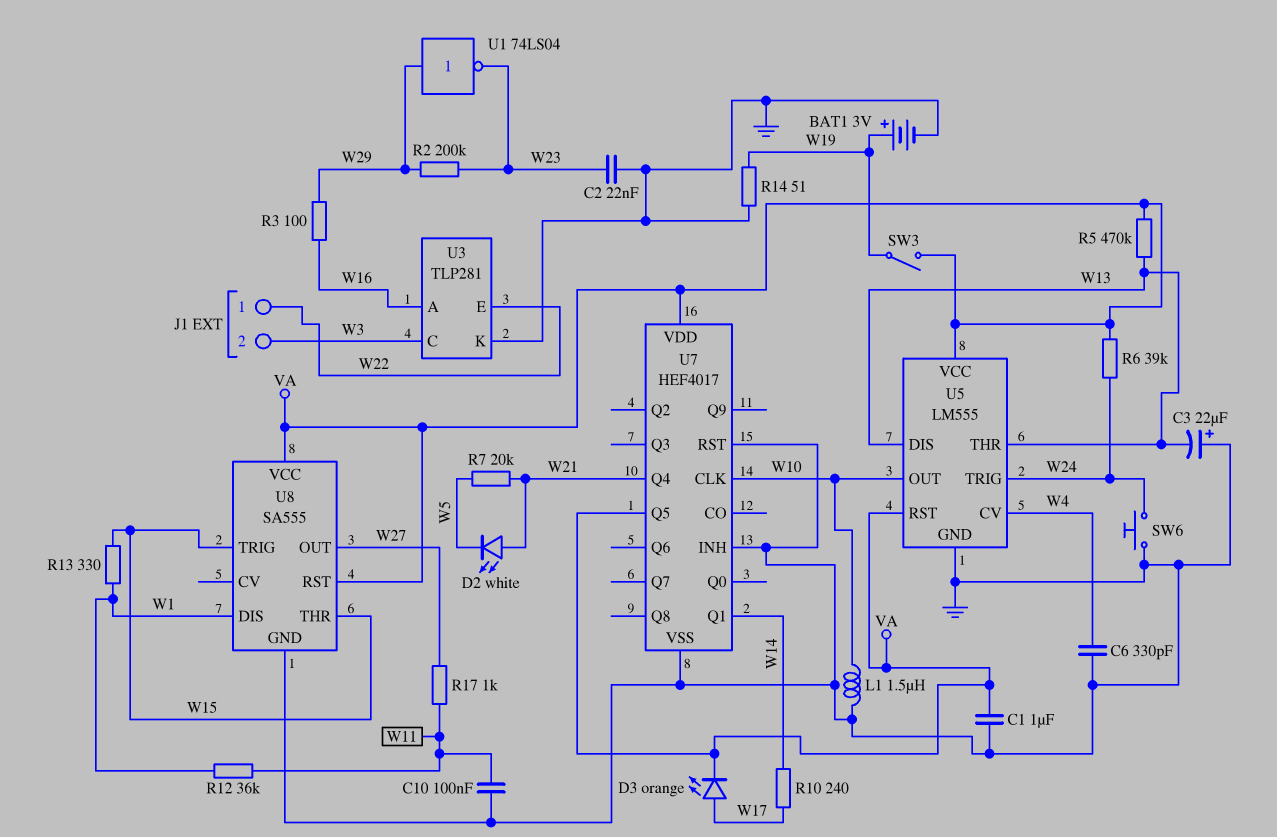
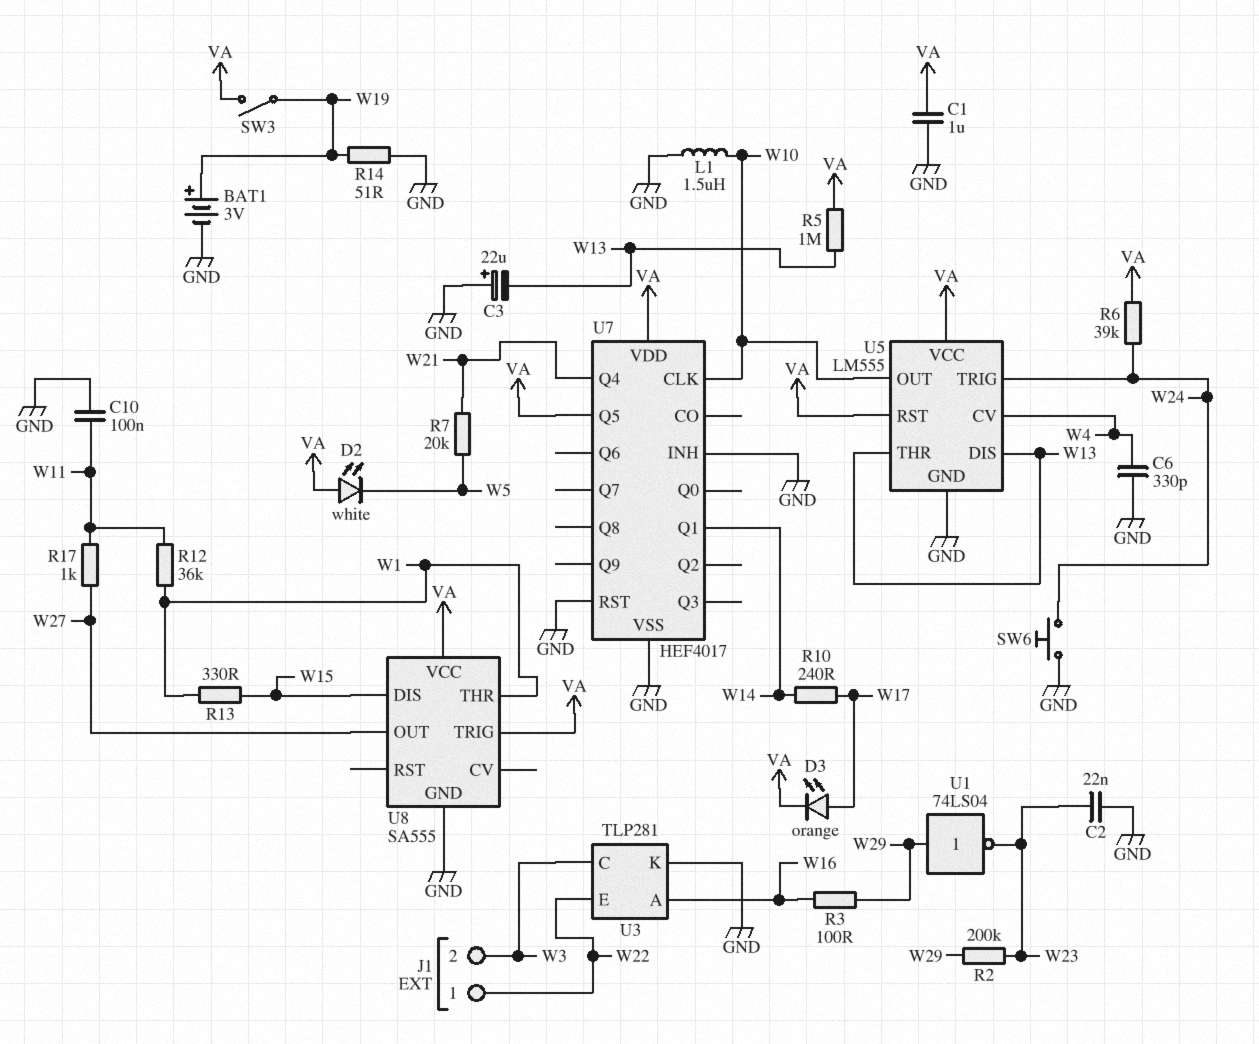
D2: LED white (A W21, K W5) -> LED white (A VA, K W5)
R5: 470k (VA, W13) -> 1M (VA, W13)
U8 pin DIS: W1 -> W15
U8 pin RST: VA -> none
U8 pin THR: W15 -> W1
U8 pin TRIG: W15 -> VA

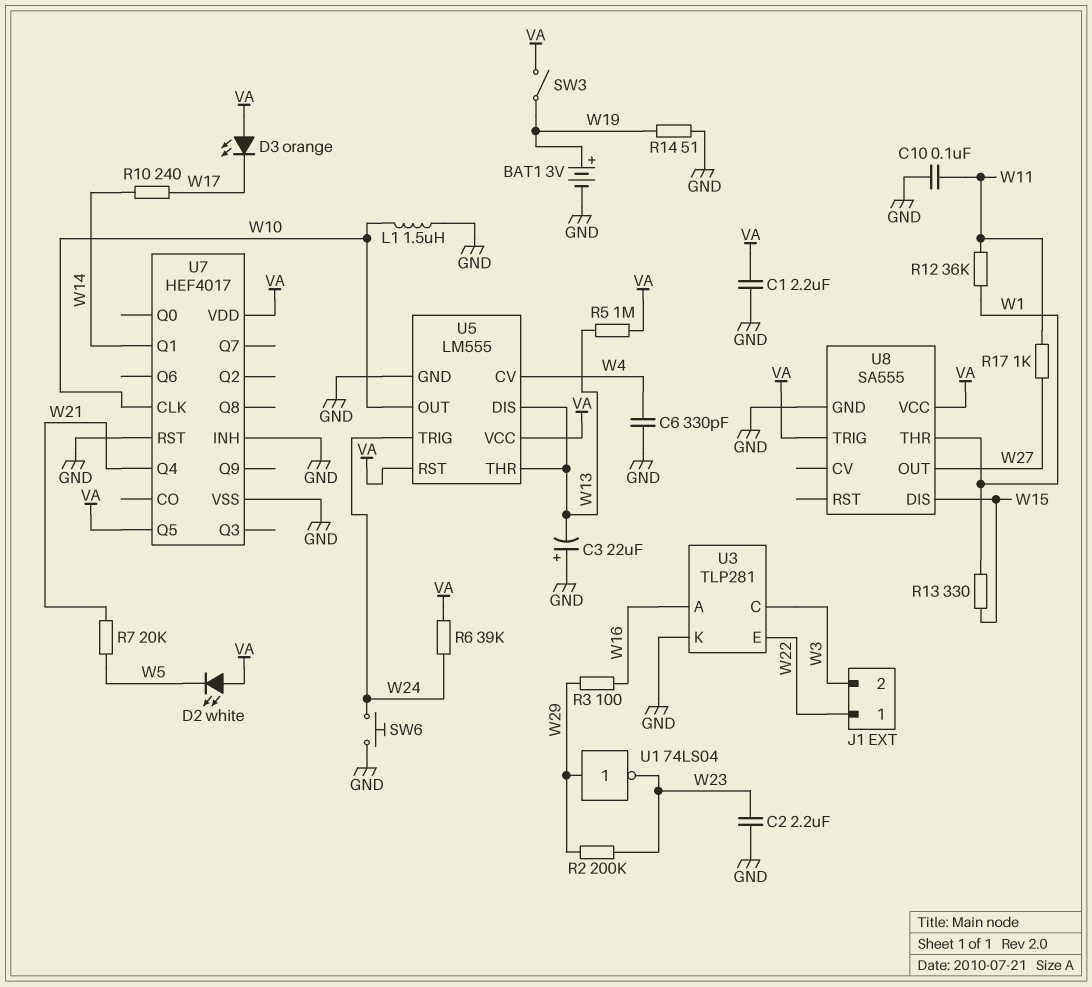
C1: 1uF (GND, VA) -> 2.2uF (GND, VA)
C2: 22nF (GND, W23) -> 2.2uF (GND, W23)
D3: LED orange (A W17, K VA) -> LED orange (A VA, K W17)

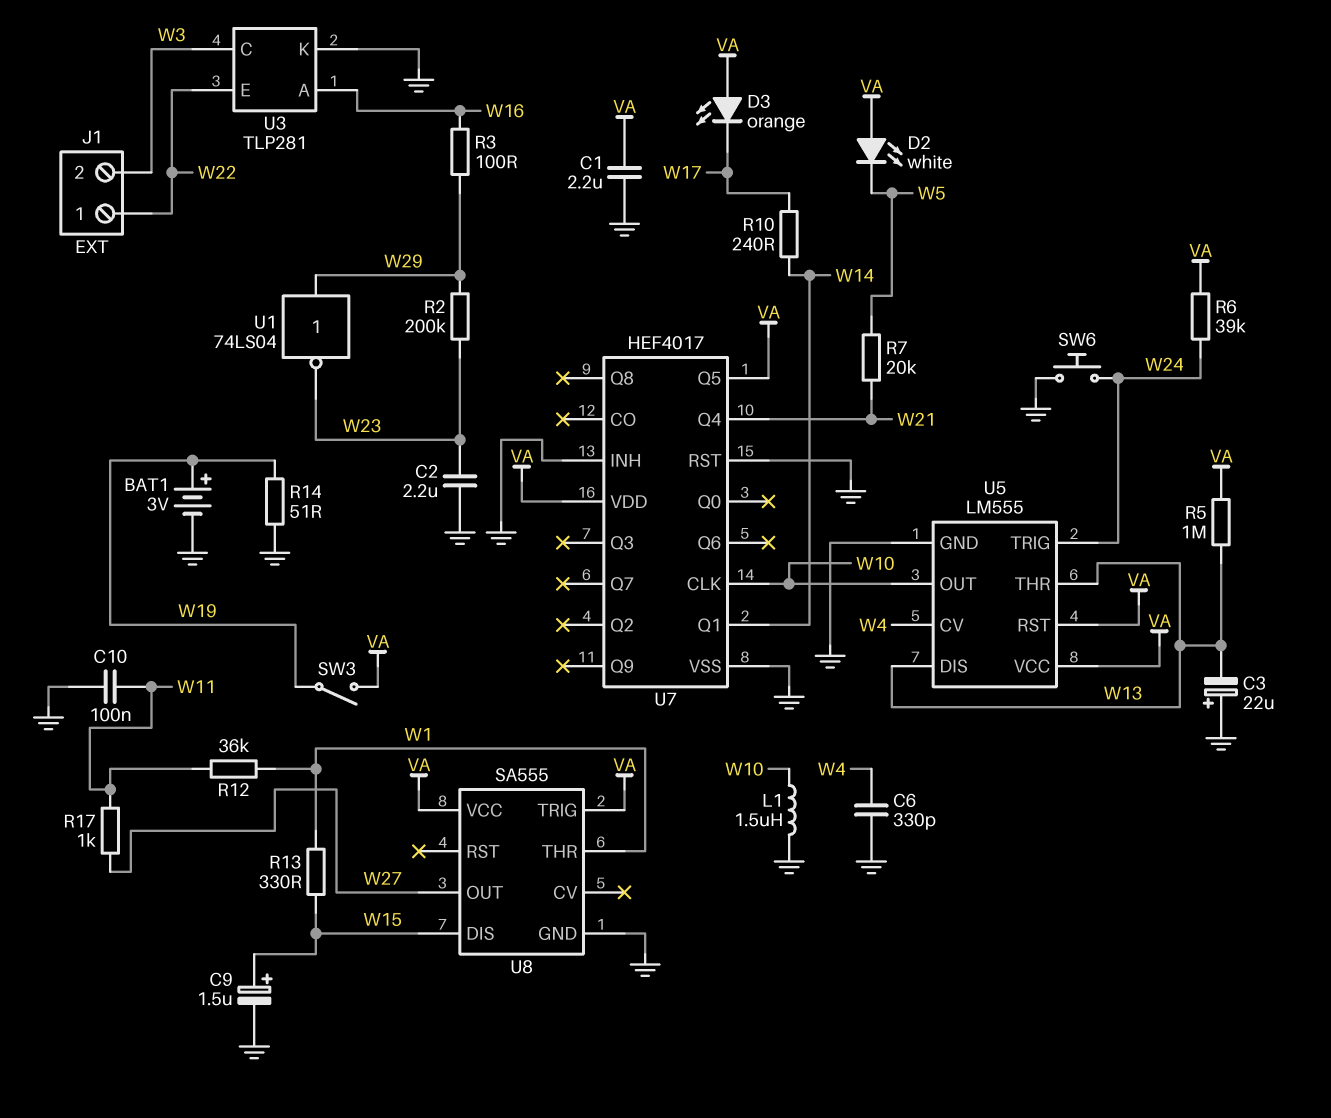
C9: none -> 1.5uF (plus W15, minus GND)

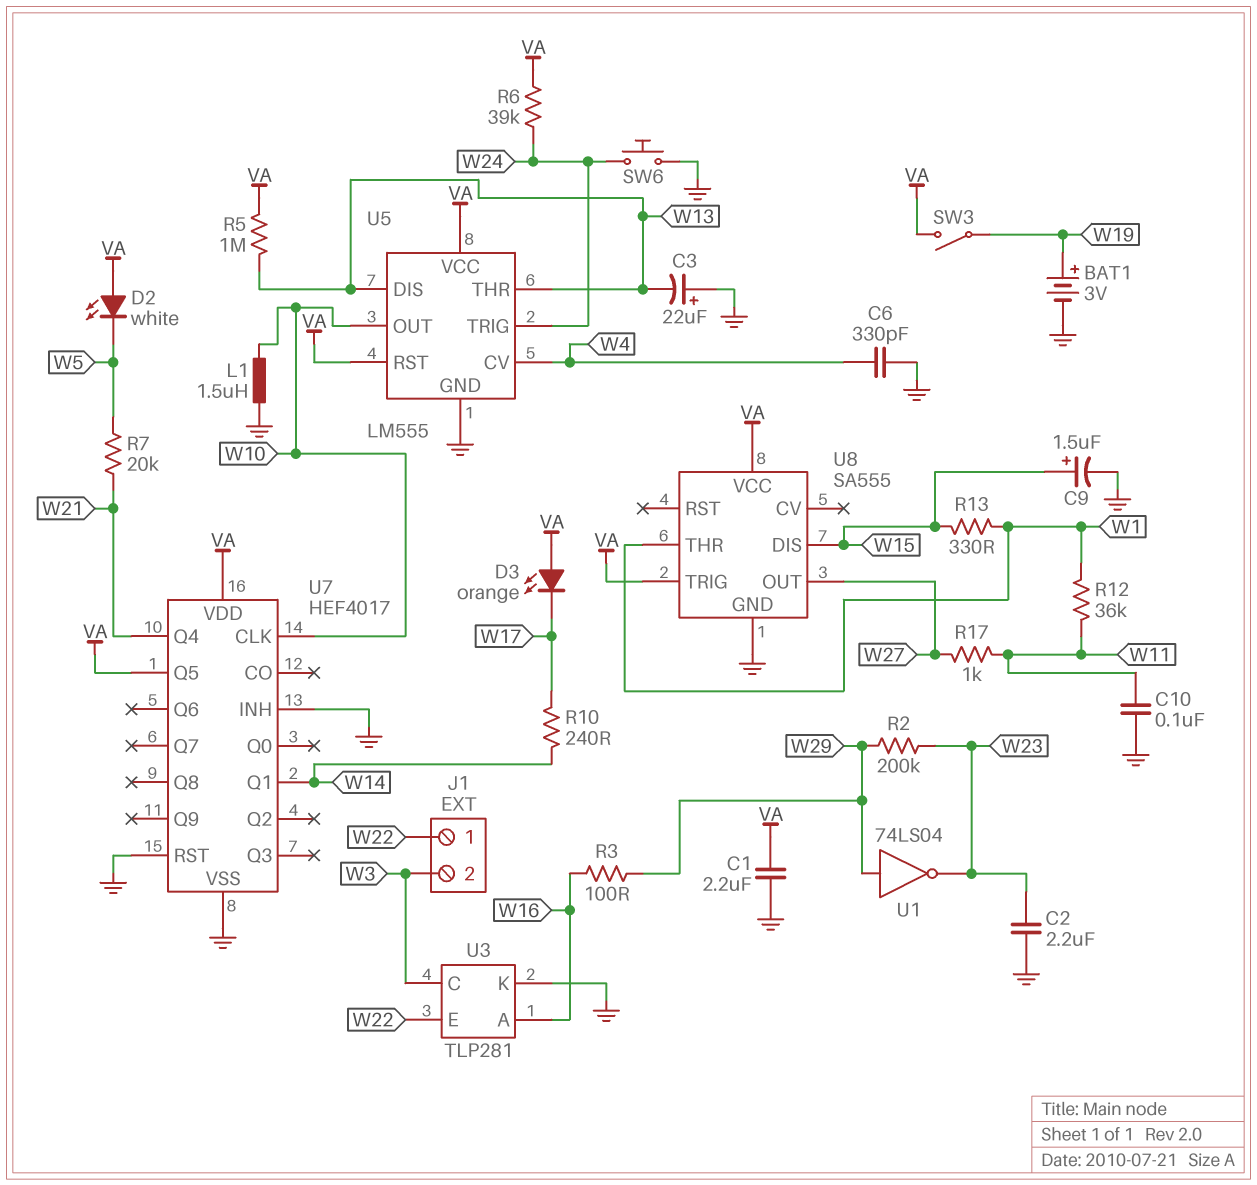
R14: 51 (GND, W19) -> none

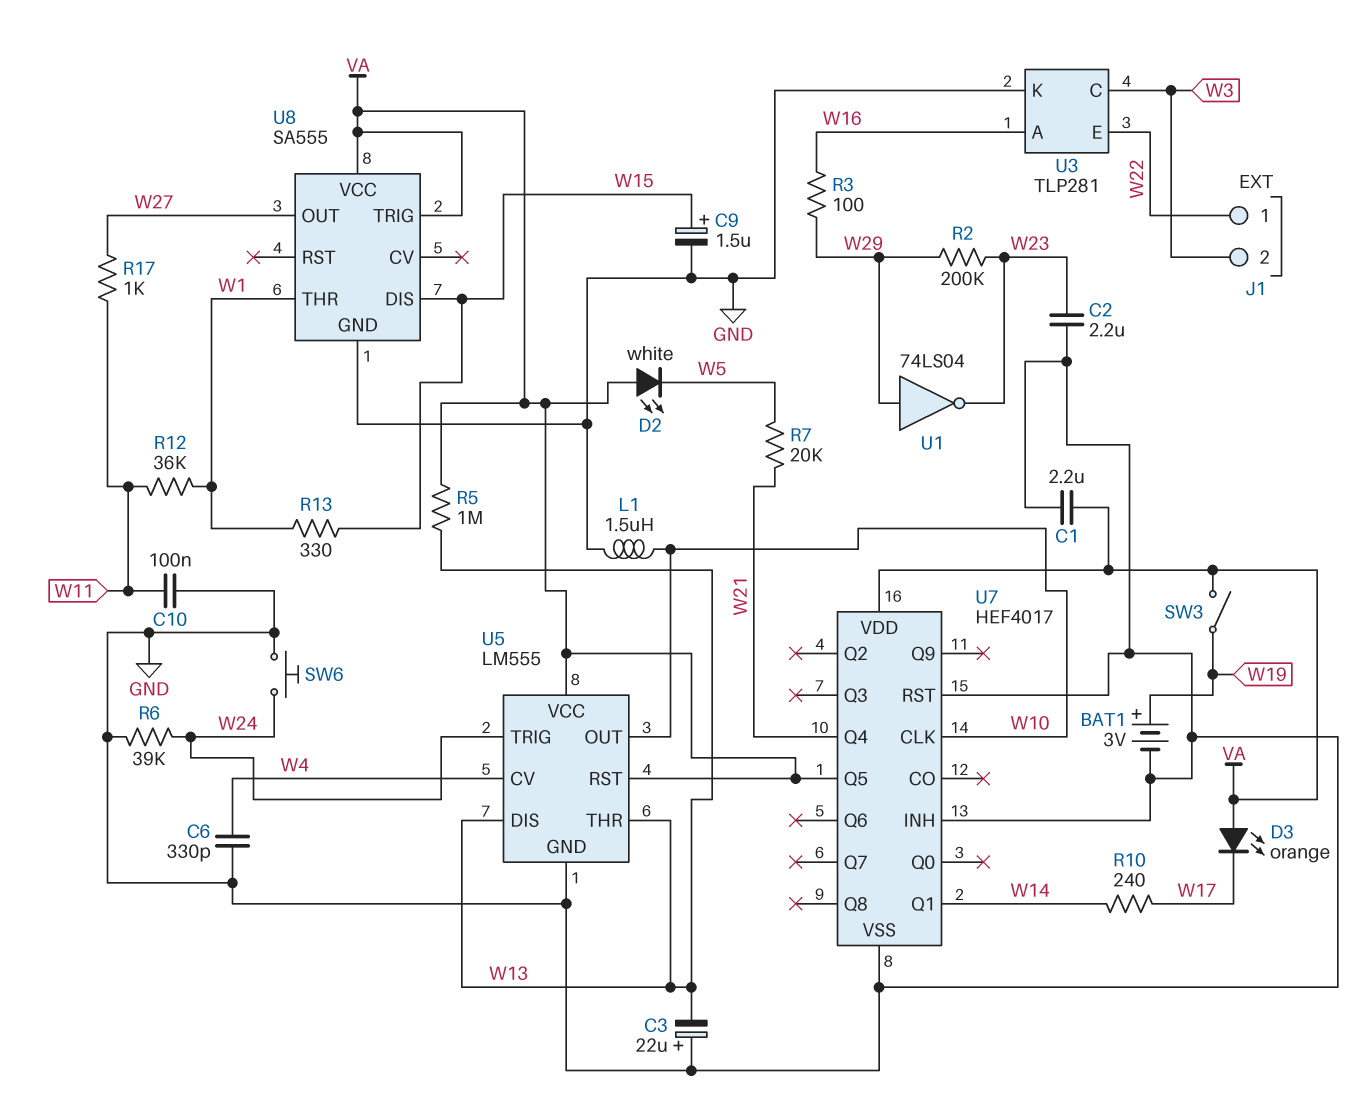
R6: 39k (VA, W24) -> 39k (GND, W24)

